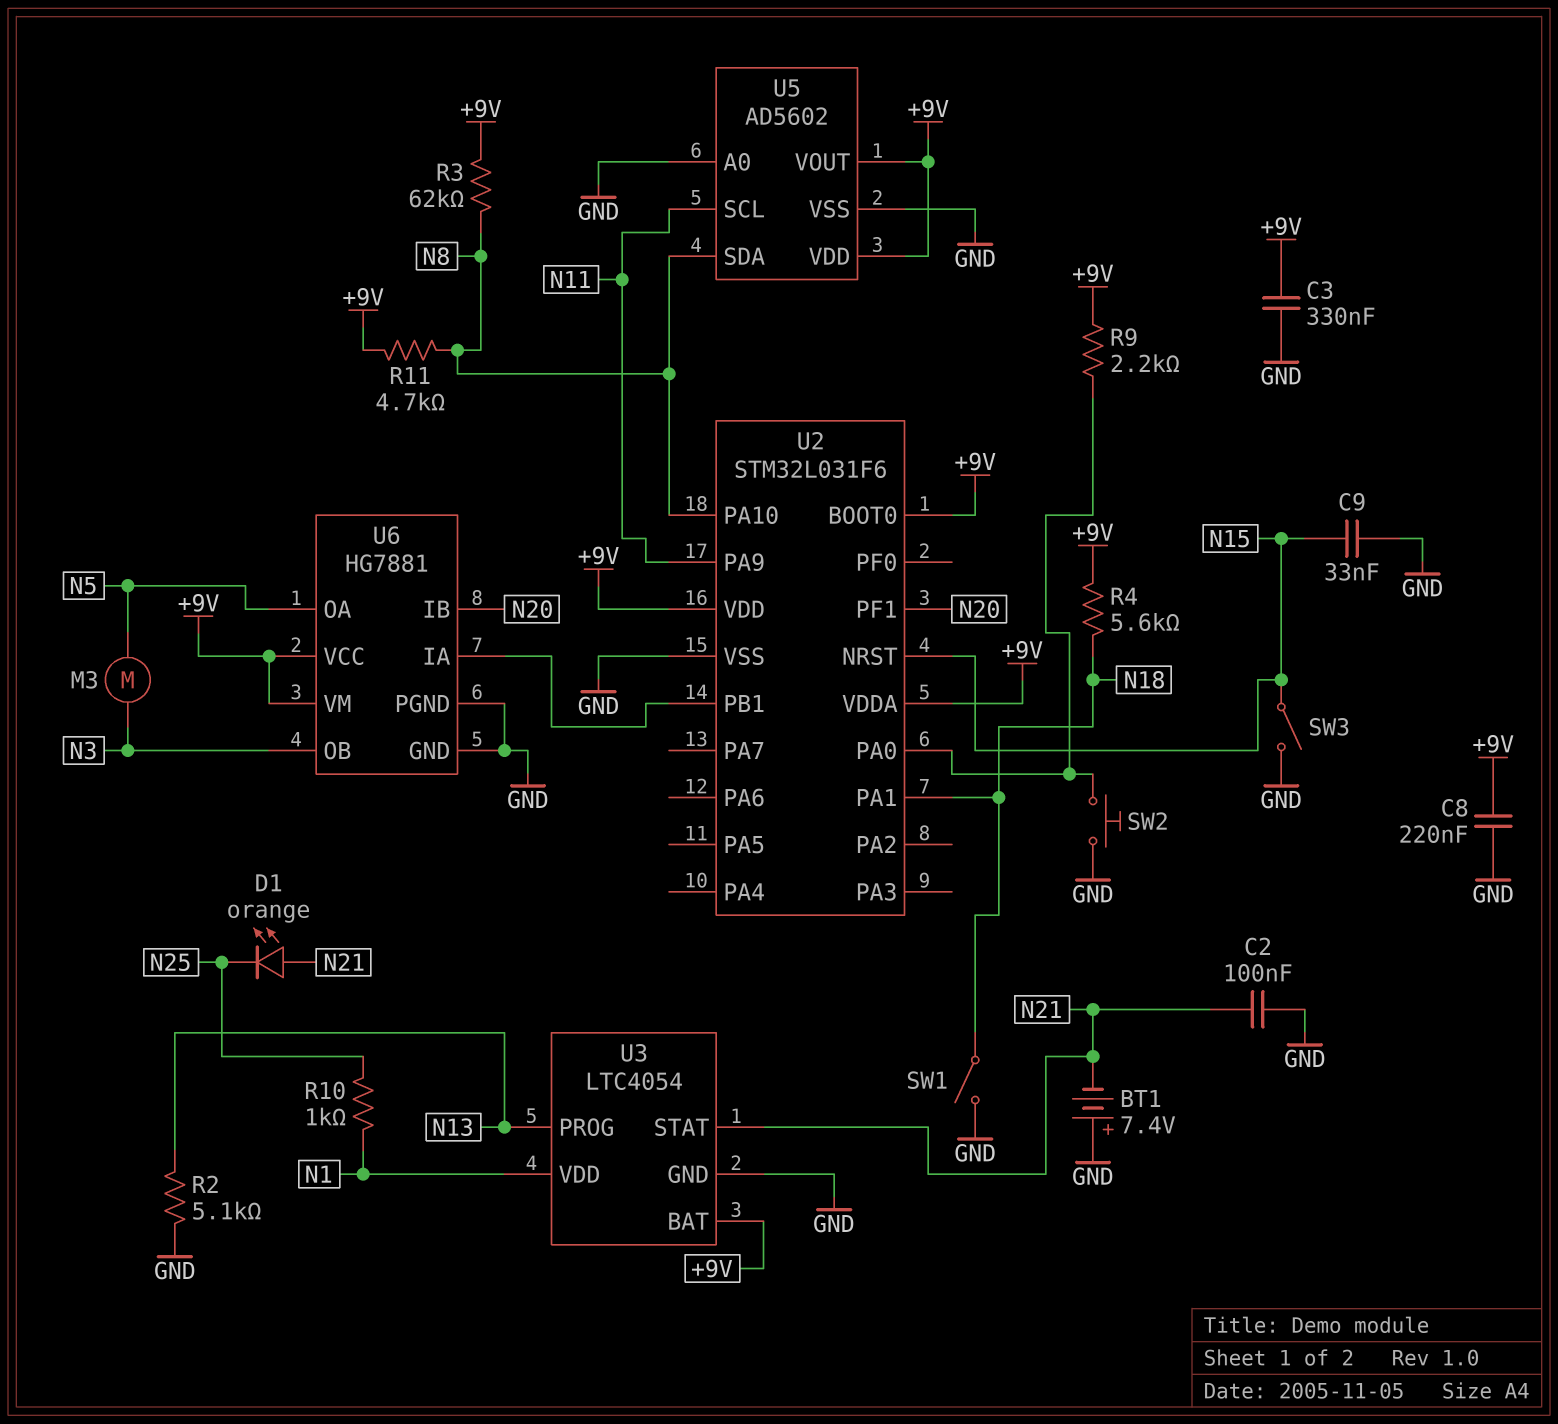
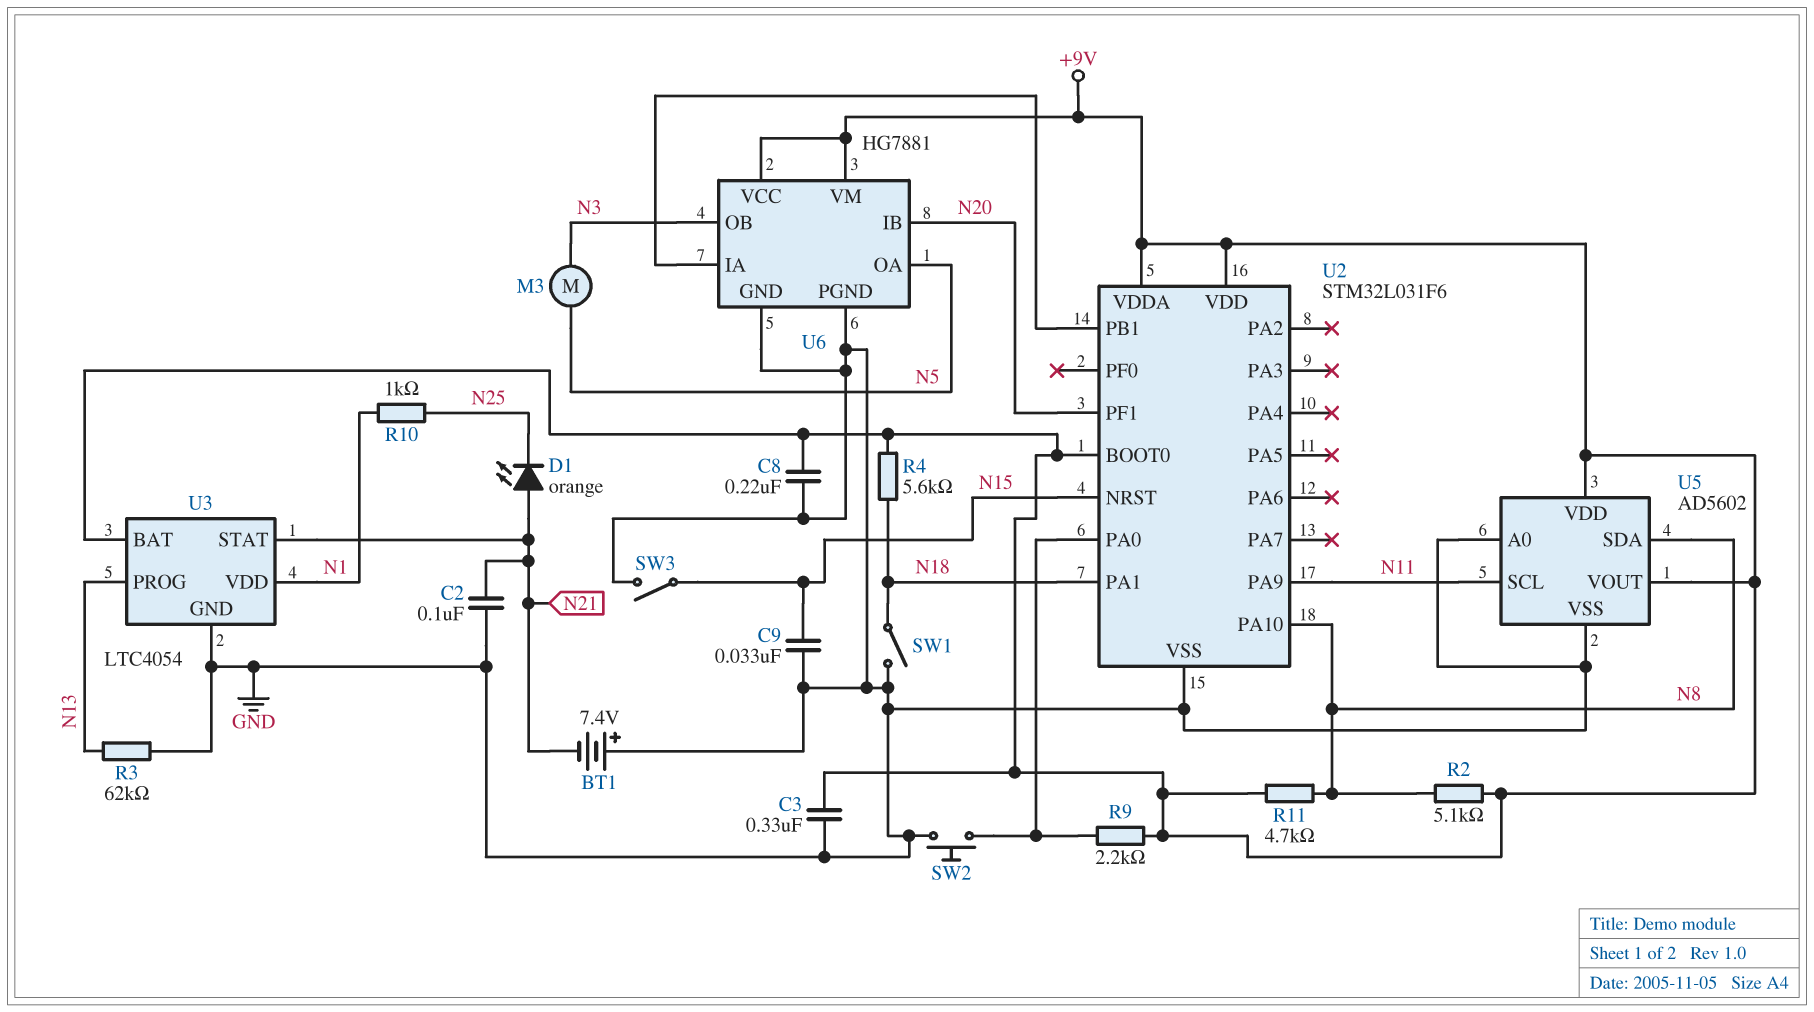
R2: 5.1k (GND, N13) -> 5.1k (+9V, N8)
R3: 62k (+9V, N8) -> 62k (GND, N13)

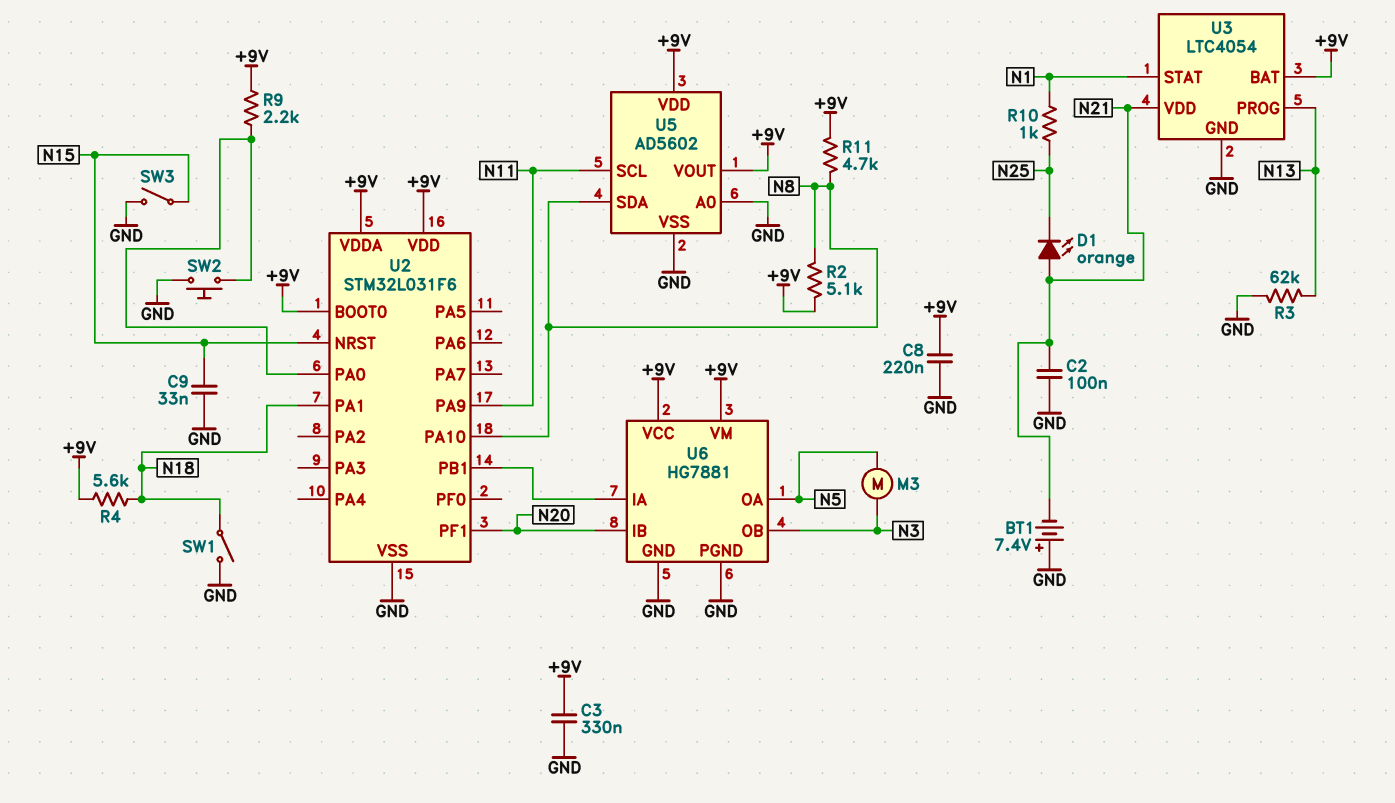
U3 pin STAT: N21 -> N1
U3 pin VDD: N1 -> N21

